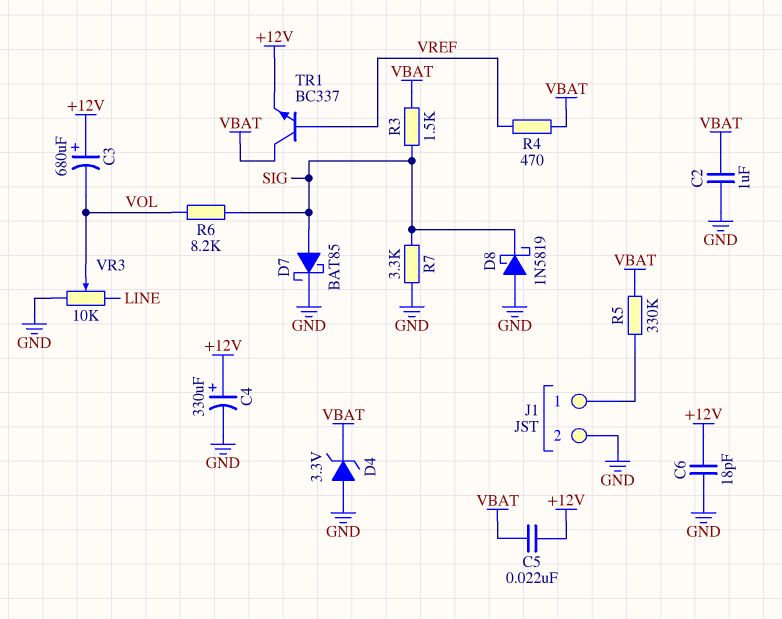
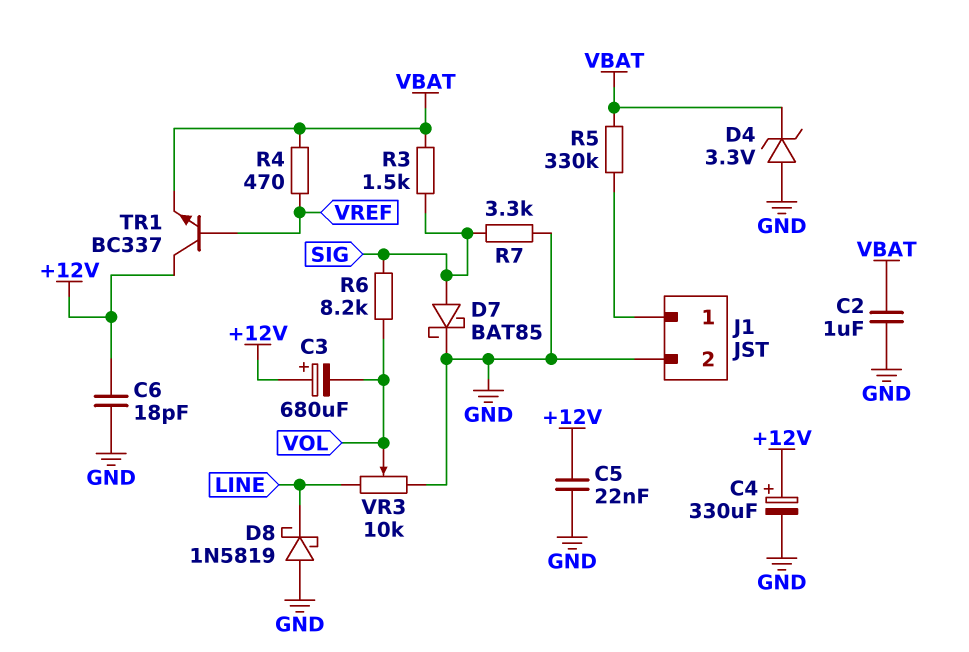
C5: 22nF (+12V, VBAT) -> 22nF (+12V, GND)
D8: schottky 1N5819 (A GND, K SIG) -> schottky 1N5819 (A GND, K LINE)
TR1: NPN BC337 (B VREF, C VBAT, E +12V) -> NPN BC337 (B VREF, C +12V, E VBAT)

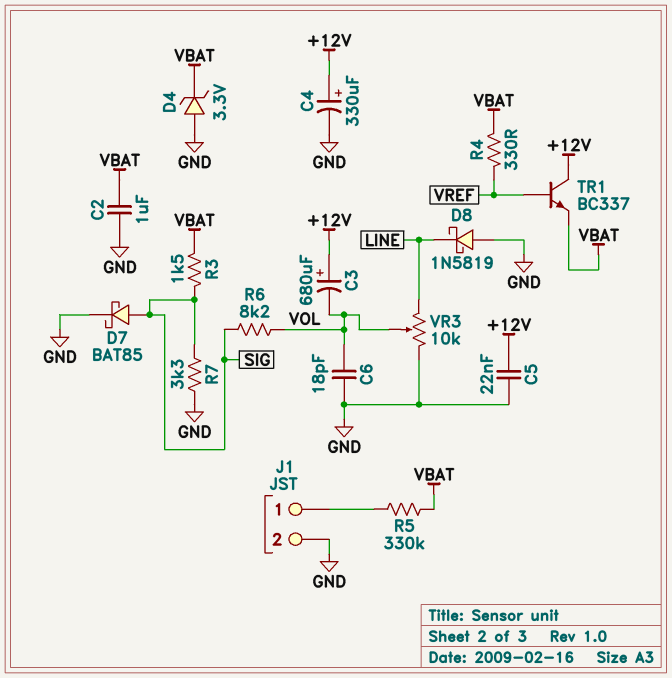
C6: 18pF (+12V, GND) -> 18pF (GND, VOL)
R4: 470 (VBAT, VREF) -> 330 (VBAT, VREF)

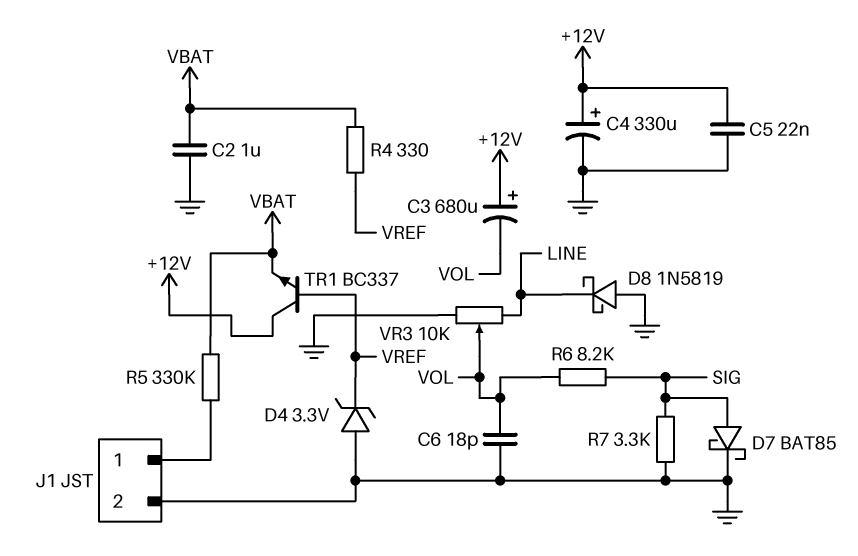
D4: zener 3.3V (A GND, K VBAT) -> zener 3.3V (A GND, K VREF)
R3: 1.5k (SIG, VBAT) -> none

